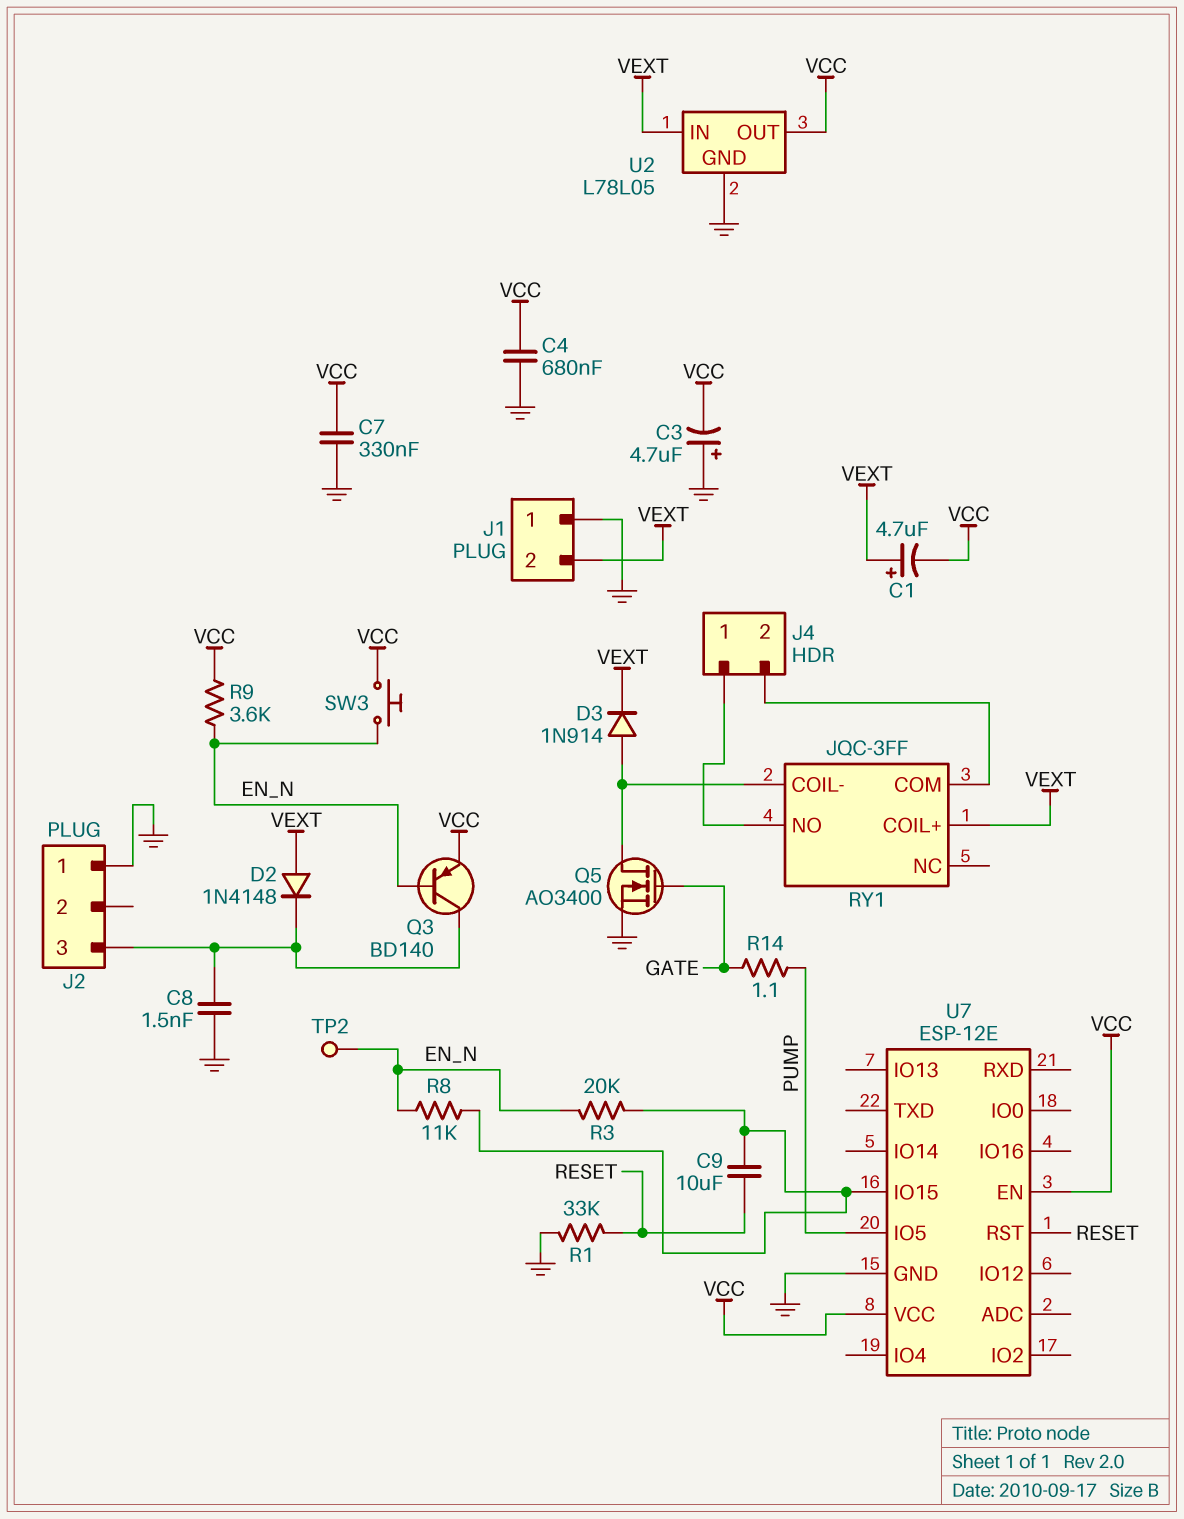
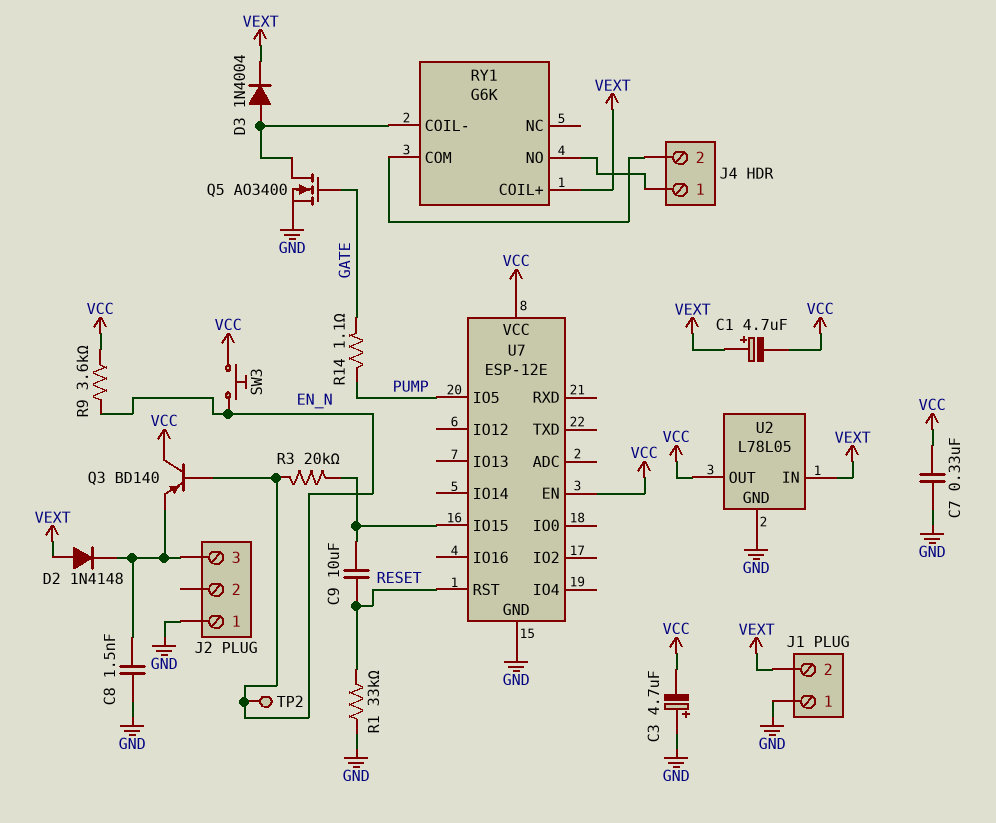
C4: 680nF (GND, VCC) -> none
D3: diode 1N914 (A RY1/COIL-, K VEXT) -> diode 1N4004 (A RY1/COIL-, K VEXT)
Q3: PNP BD140 (B EN_N, C J2/3, E VCC) -> PNP BD140 (B EN_N, C VCC, E J2/3)
R8: 11k (EN_N, U7/IO15) -> none
RY1: JQC-3FF -> G6K

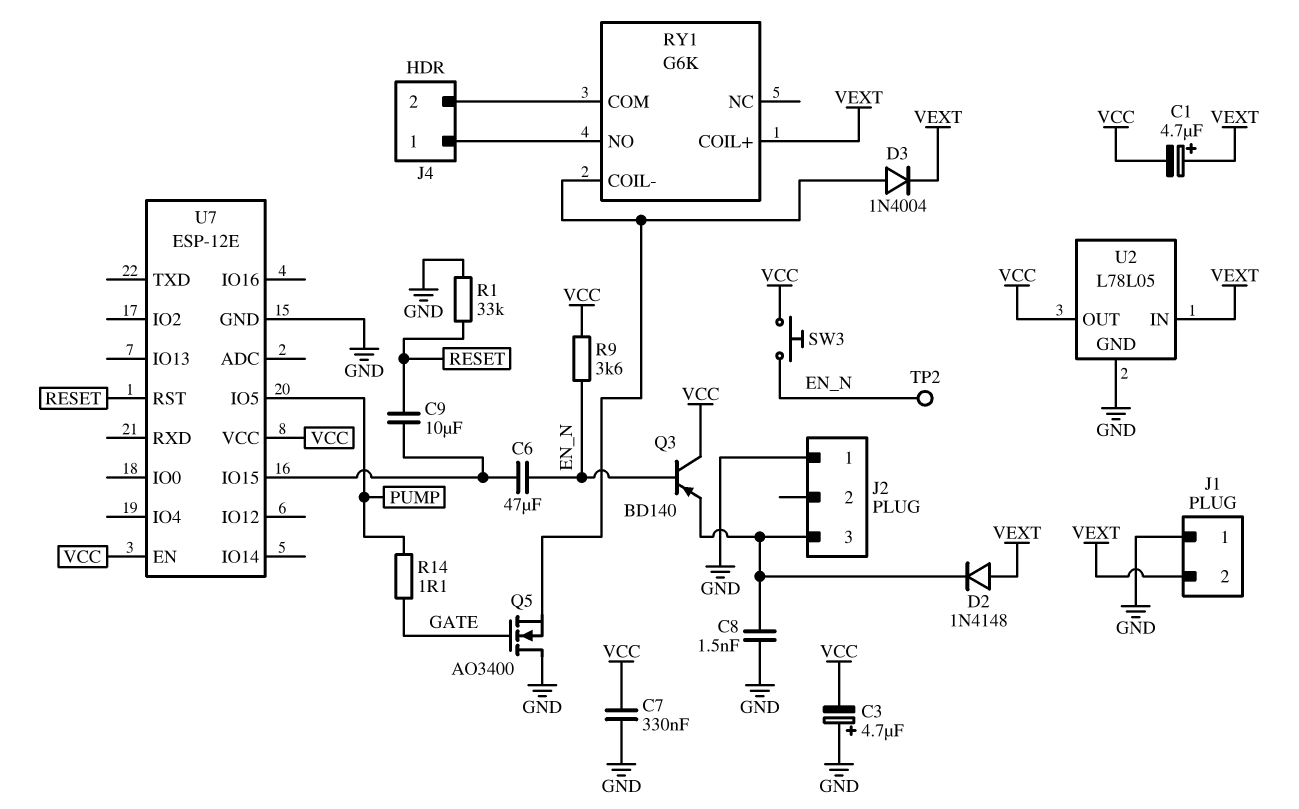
C6: none -> 47uF (EN_N, U7/IO15)
Q5: NMOS AO3400 (G GATE, D RY1/COIL-, S GND) -> NMOS AO3400 (G GATE, D GND, S RY1/COIL-)
R3: 20k (EN_N, U7/IO15) -> none

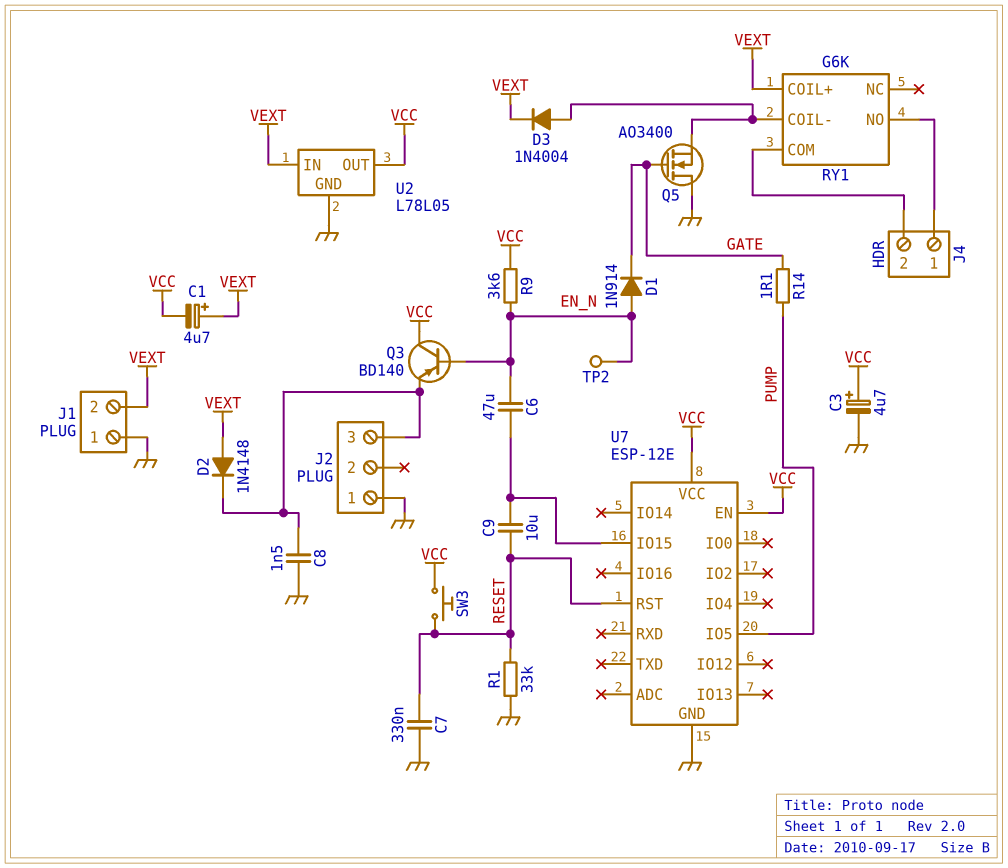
C3: 4.7uF (plus GND, minus VCC) -> 4.7uF (plus VCC, minus GND)
C7: 330nF (GND, VCC) -> 330nF (GND, RESET)
D1: none -> diode 1N914 (A EN_N, K GATE)
SW3: button (EN_N, VCC) -> button (RESET, VCC)

